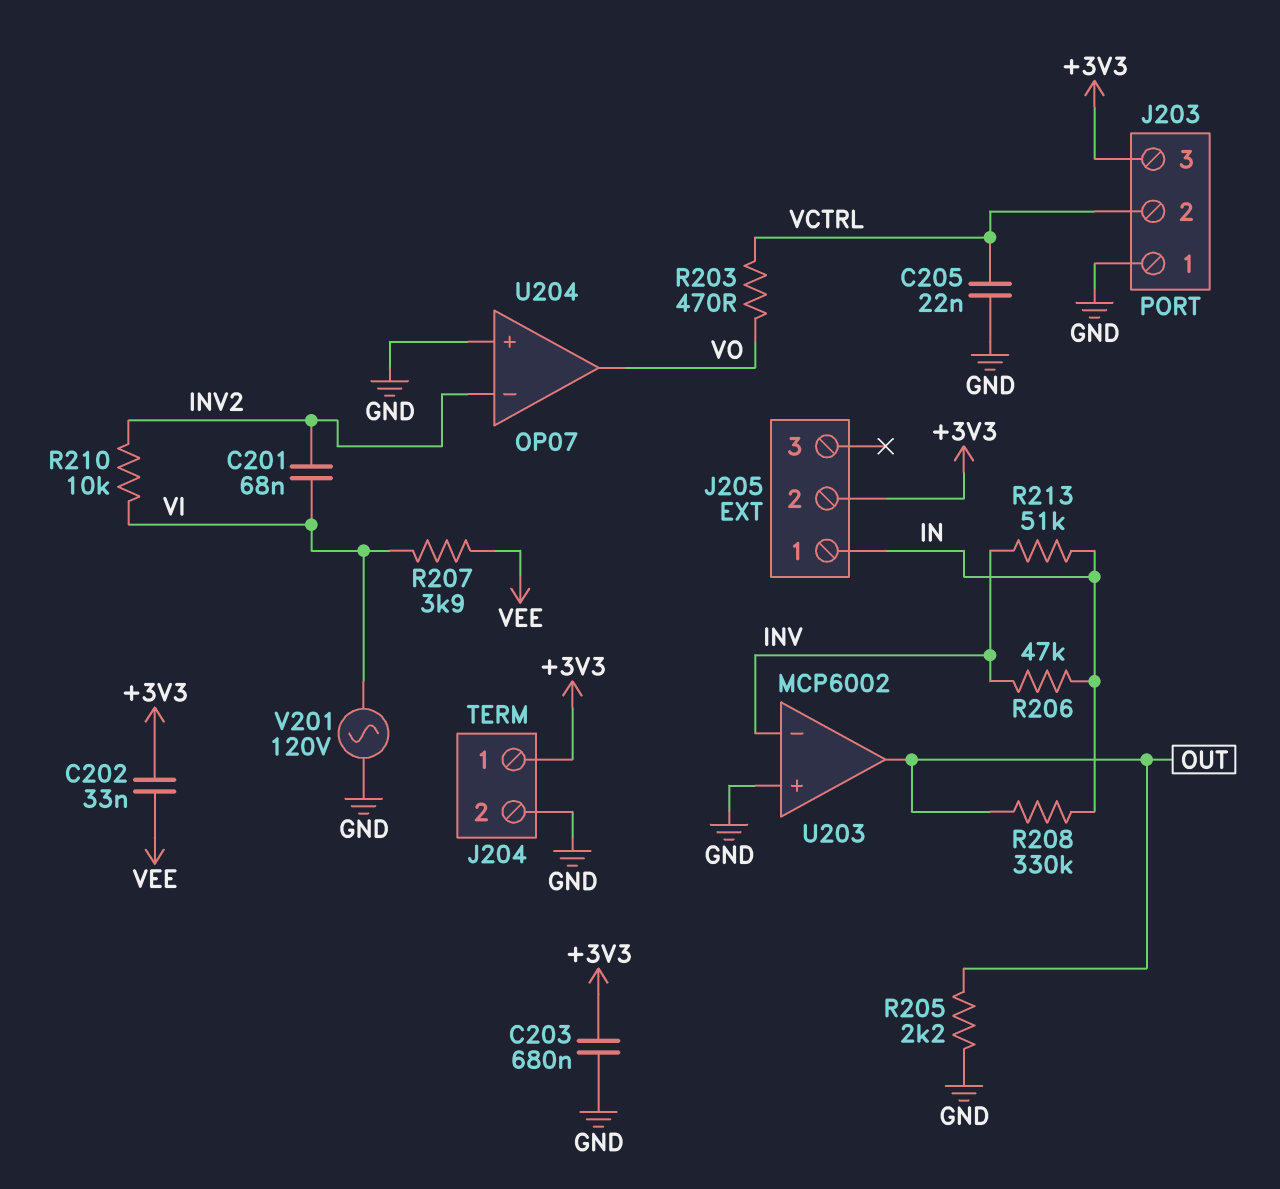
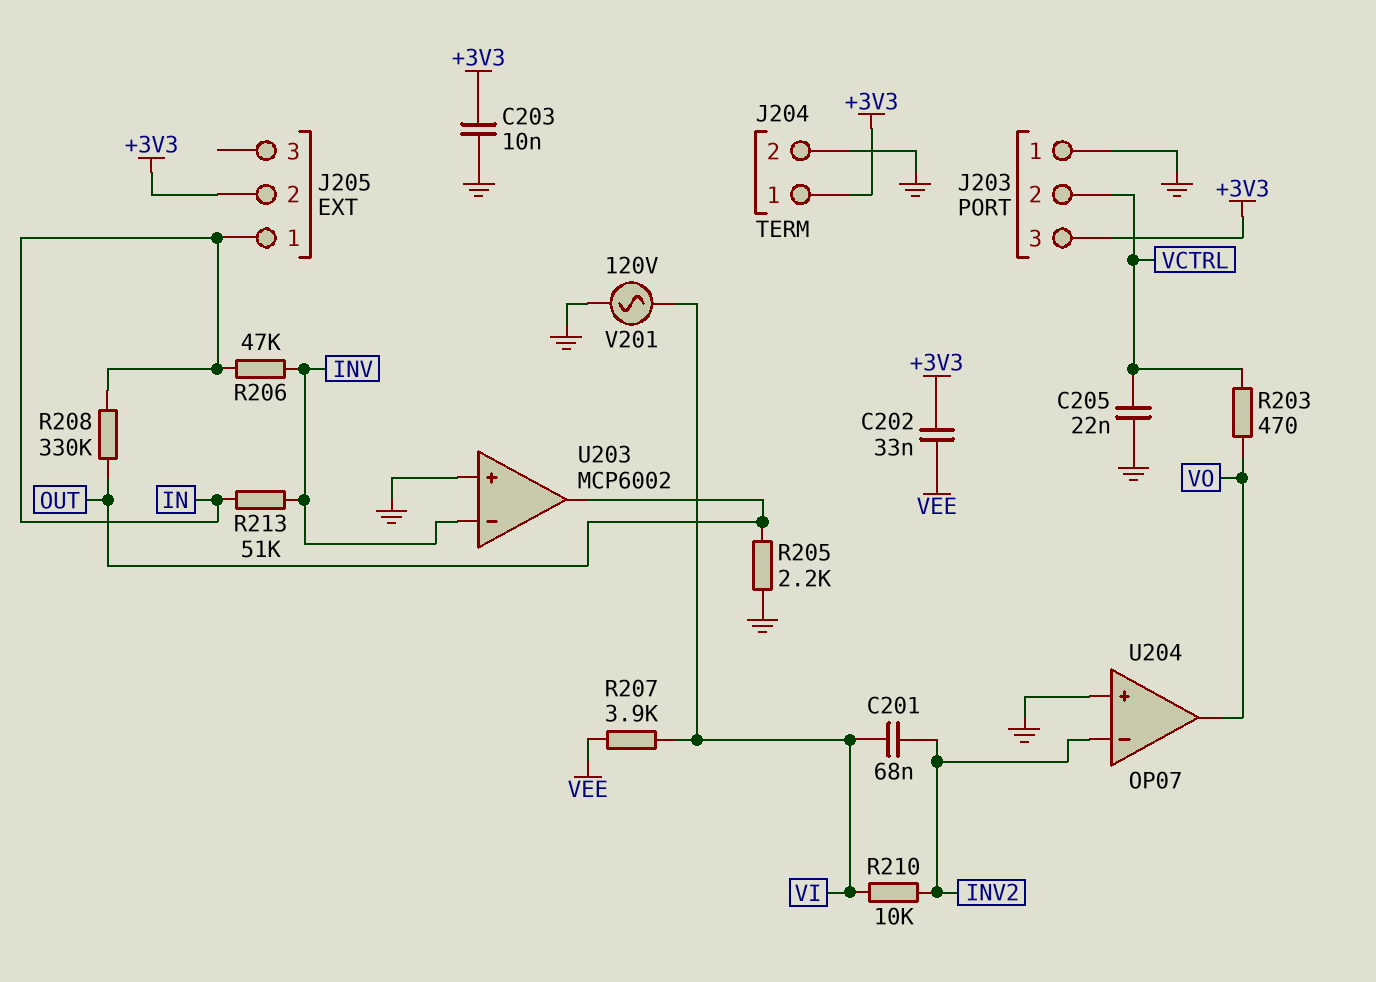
C203: 680nF (+3V3, GND) -> 10nF (+3V3, GND)

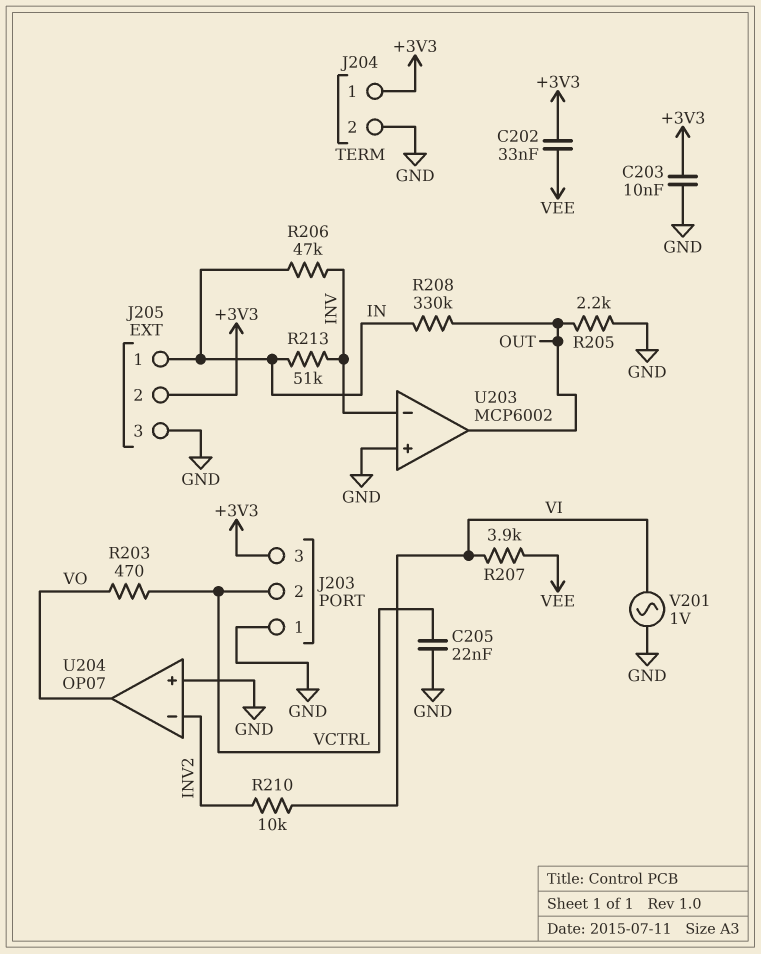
C201: 68nF (INV2, VI) -> none
J205 pin 3: none -> GND
V201: AC 120V (GND, VI) -> AC 1V (GND, VI)

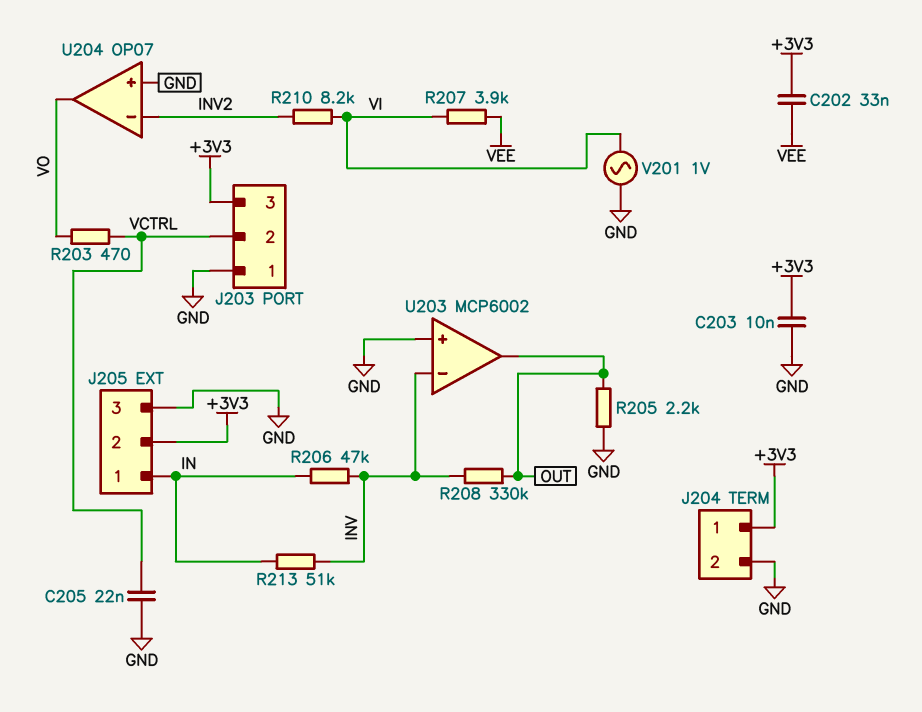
R208: 330k (IN, OUT) -> 330k (INV, OUT)
R210: 10k (INV2, VI) -> 8.2k (INV2, VI)

